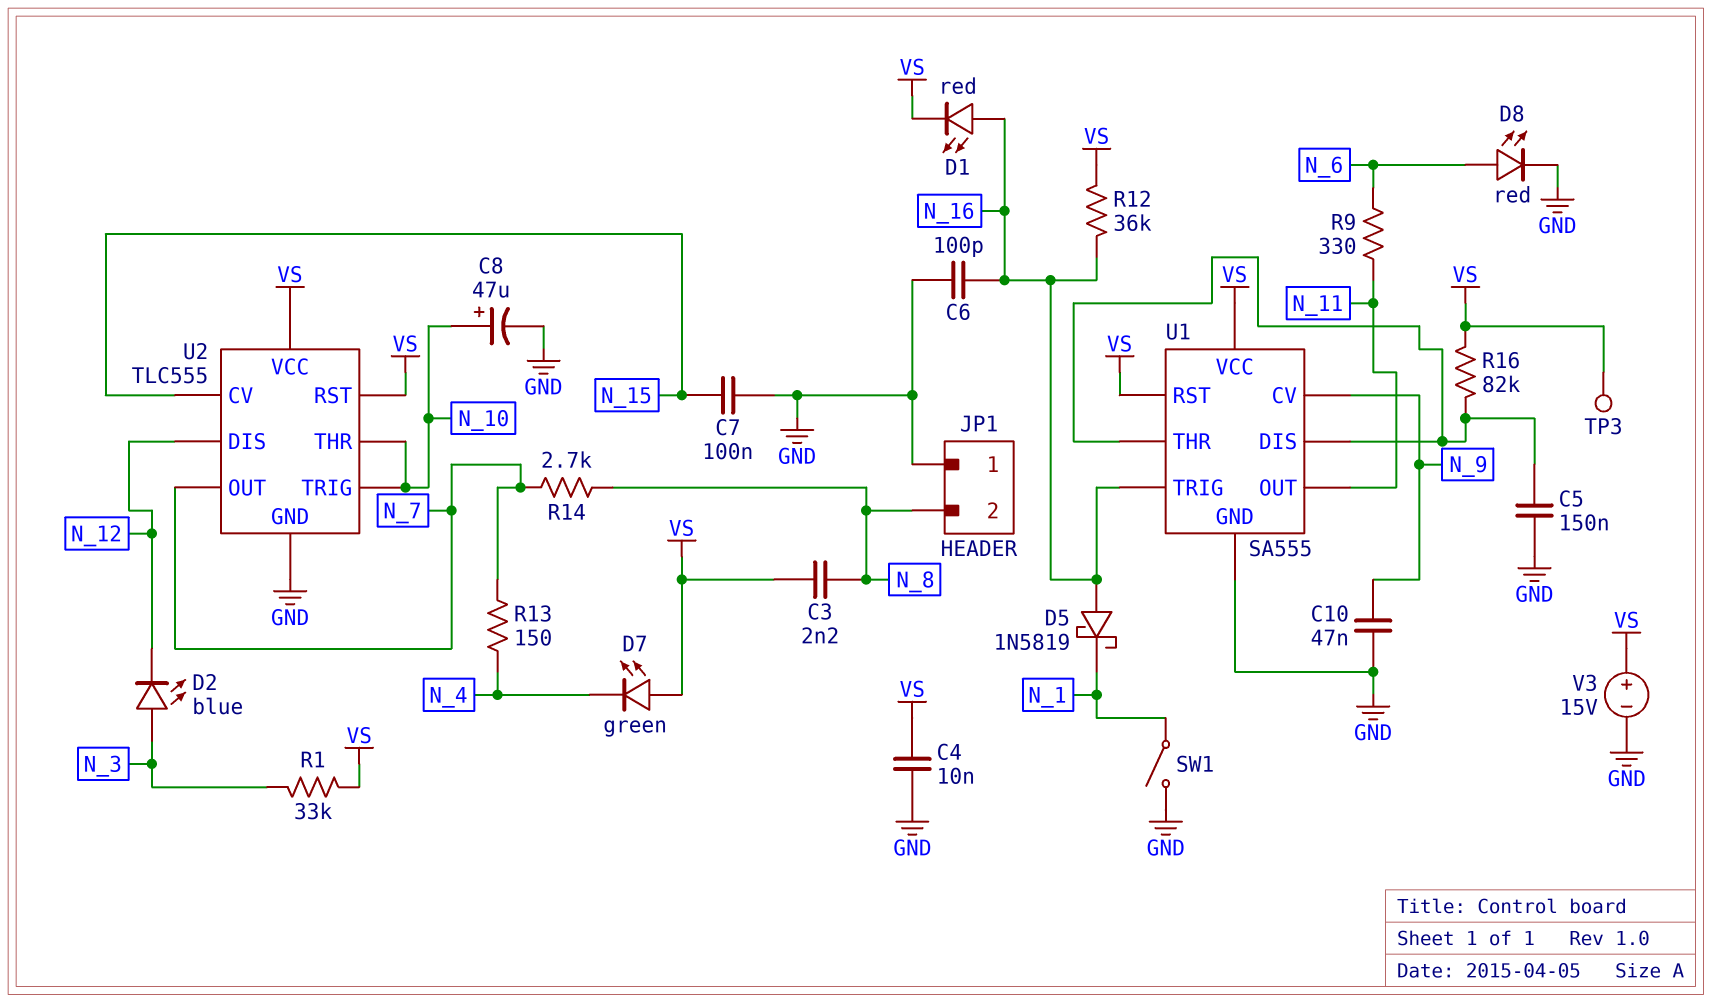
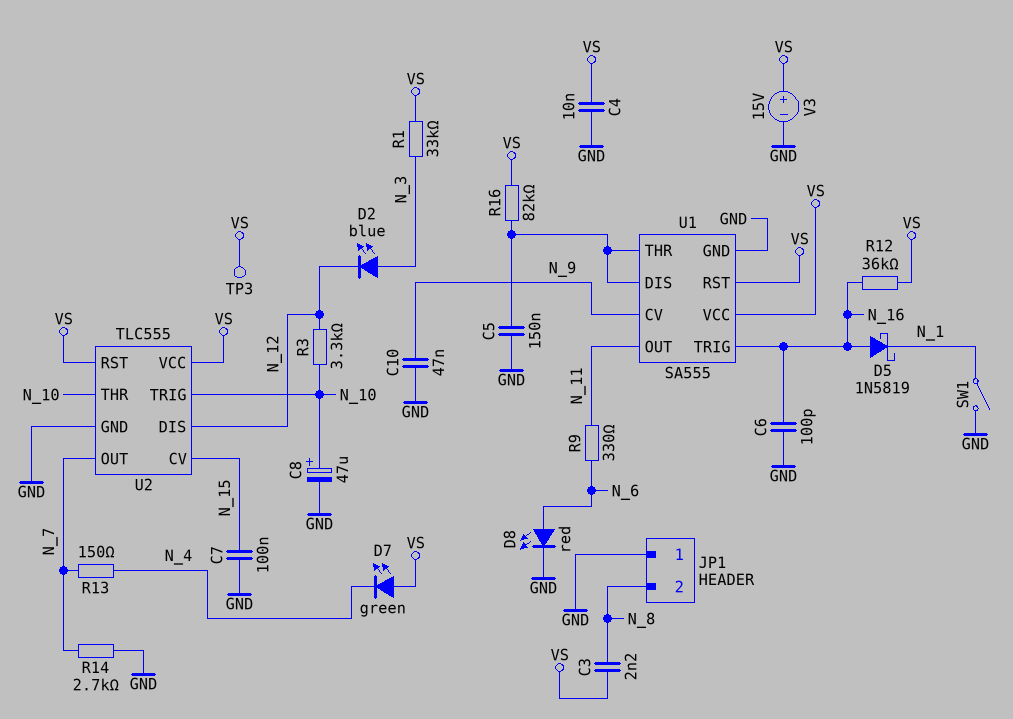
D1: LED red (A N_16, K VS) -> none
R3: none -> 3.3k (N_10, N_12)
R14: 2.7k (N_7, N_8) -> 2.7k (GND, N_7)

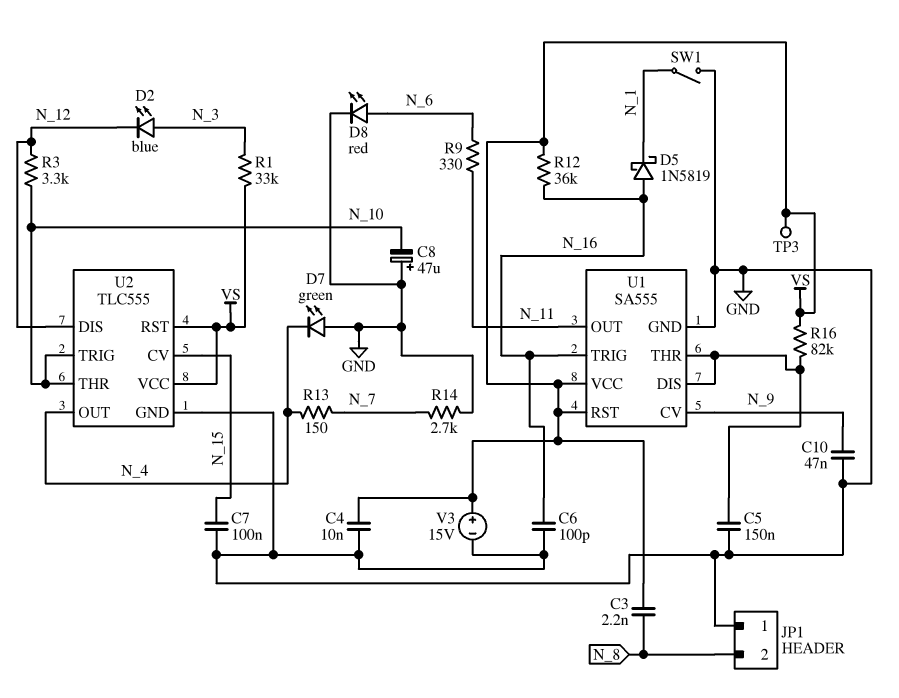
C8: 47uF (plus N_10, minus GND) -> 47uF (plus GND, minus N_10)
D7: LED green (A VS, K N_4) -> LED green (A GND, K N_4)
U2 pin OUT: N_7 -> N_4

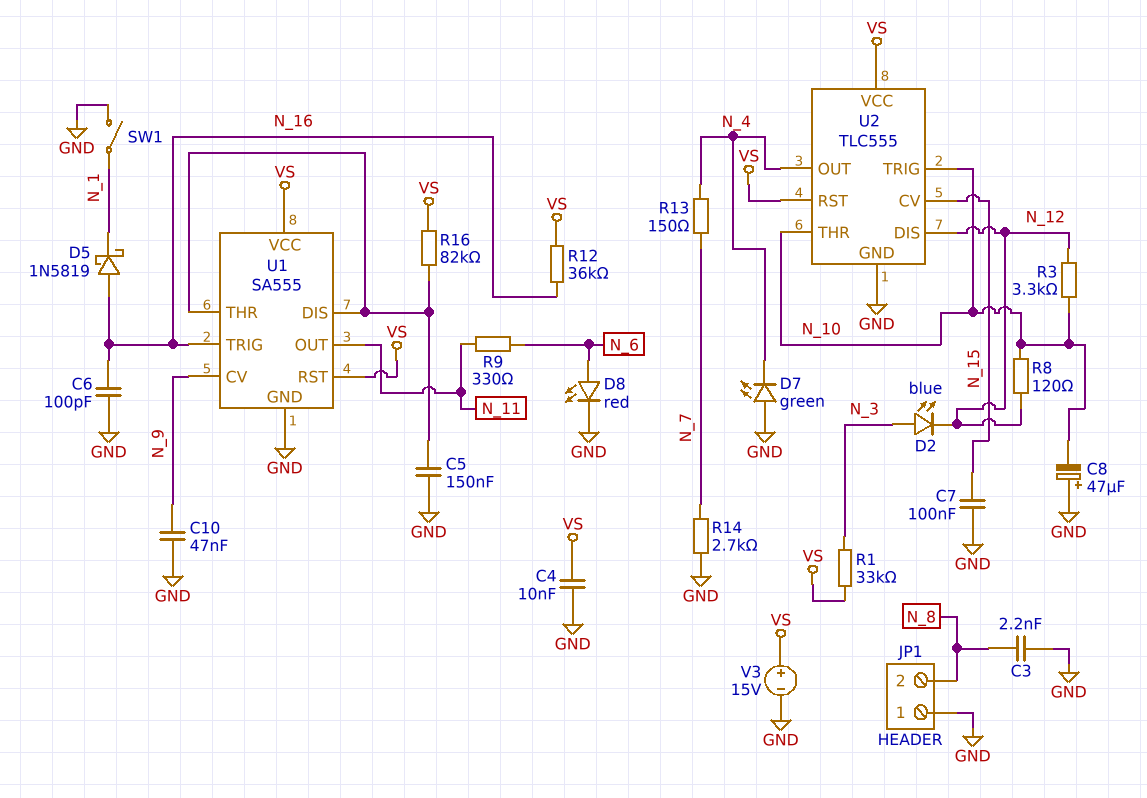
C3: 2.2nF (N_8, VS) -> 2.2nF (GND, N_8)
R8: none -> 120 (N_10, N_12)
TP3: test point (VS) -> none

